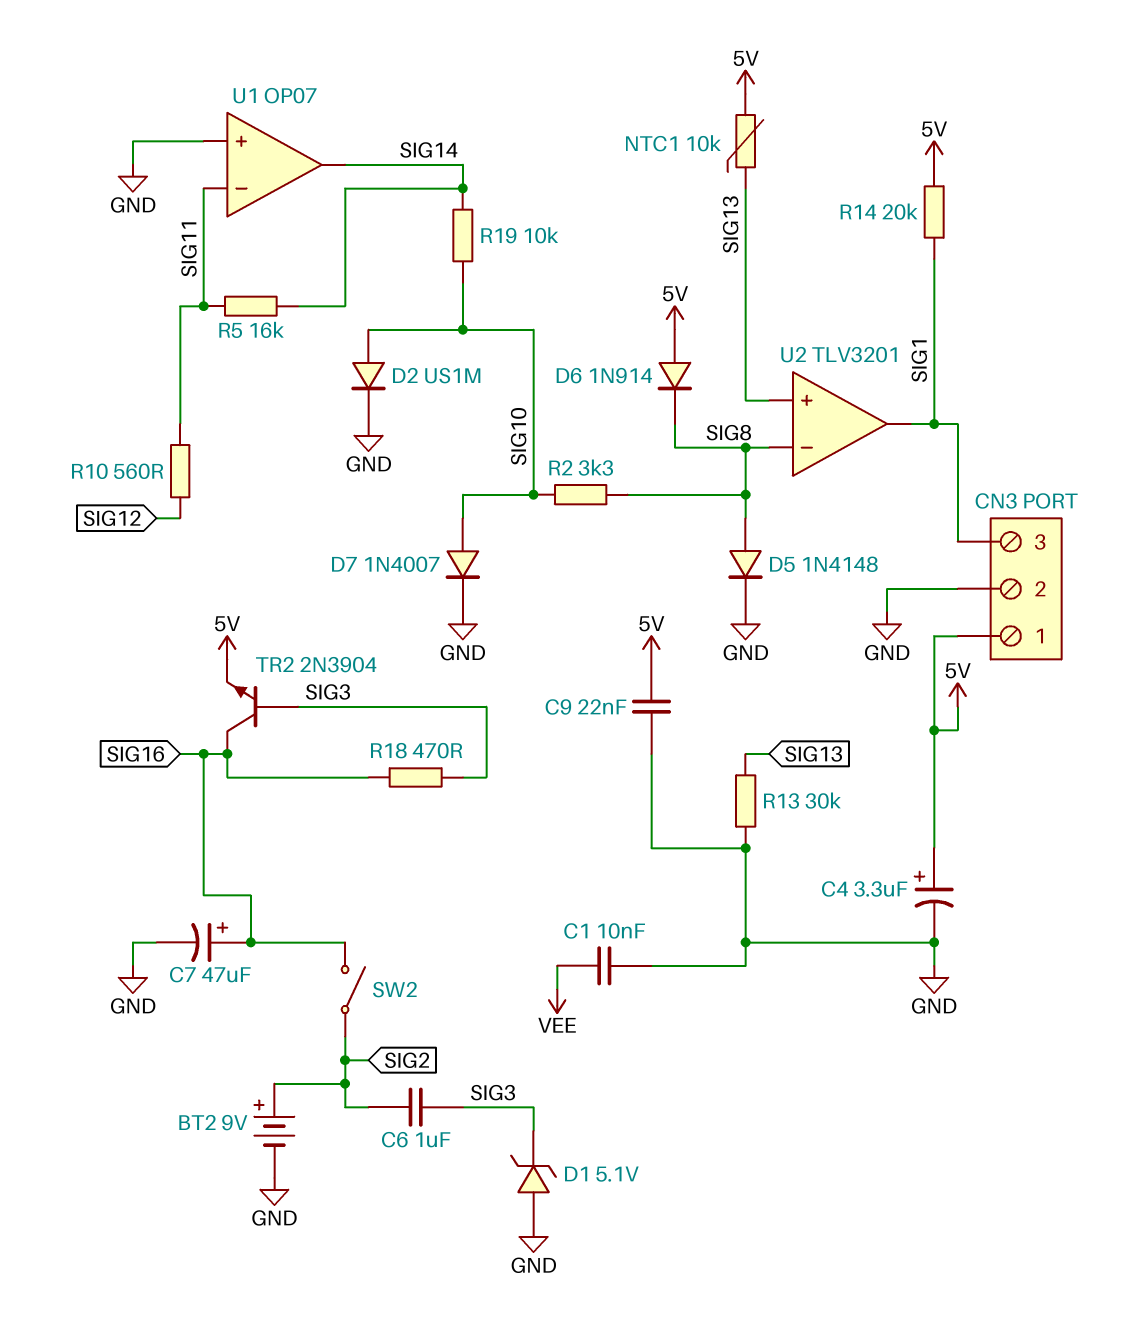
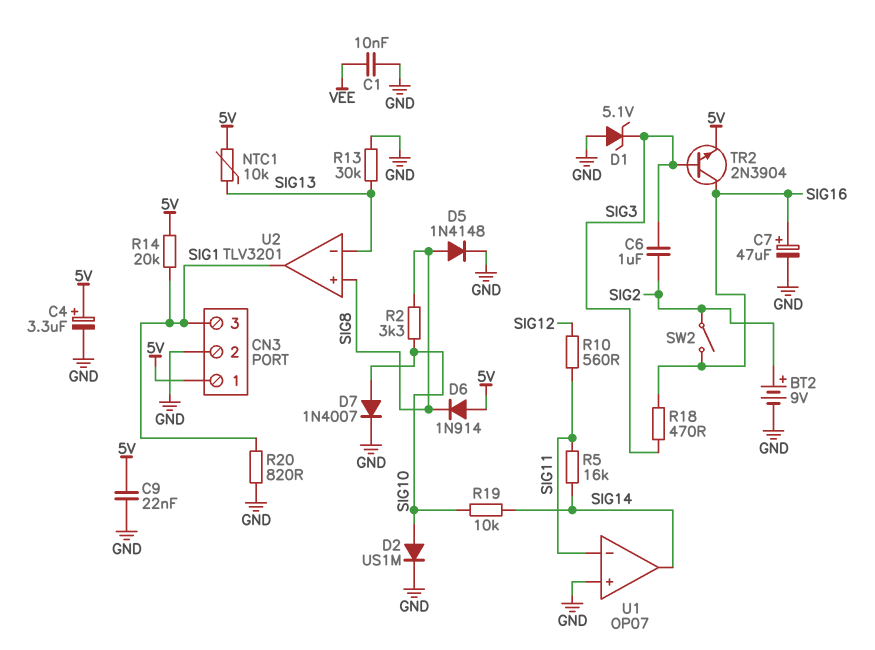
R20: none -> 820 (GND, SIG1)
U2 pin in+: SIG13 -> SIG8
U2 pin in-: SIG8 -> SIG13

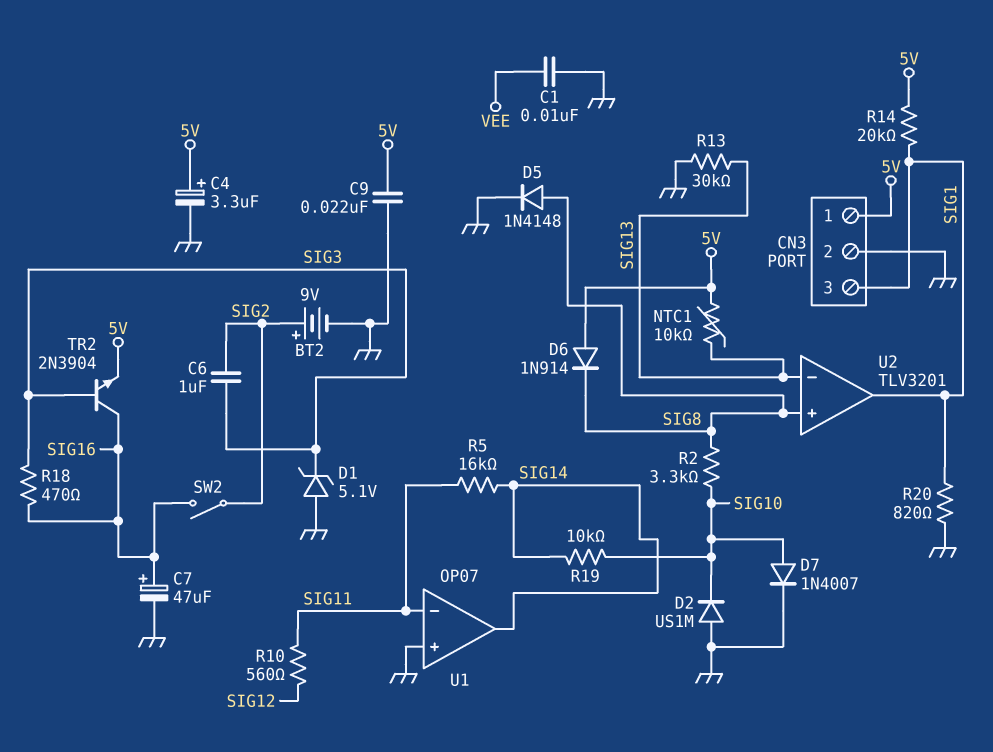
D2: diode US1M (A SIG10, K GND) -> diode US1M (A GND, K SIG10)

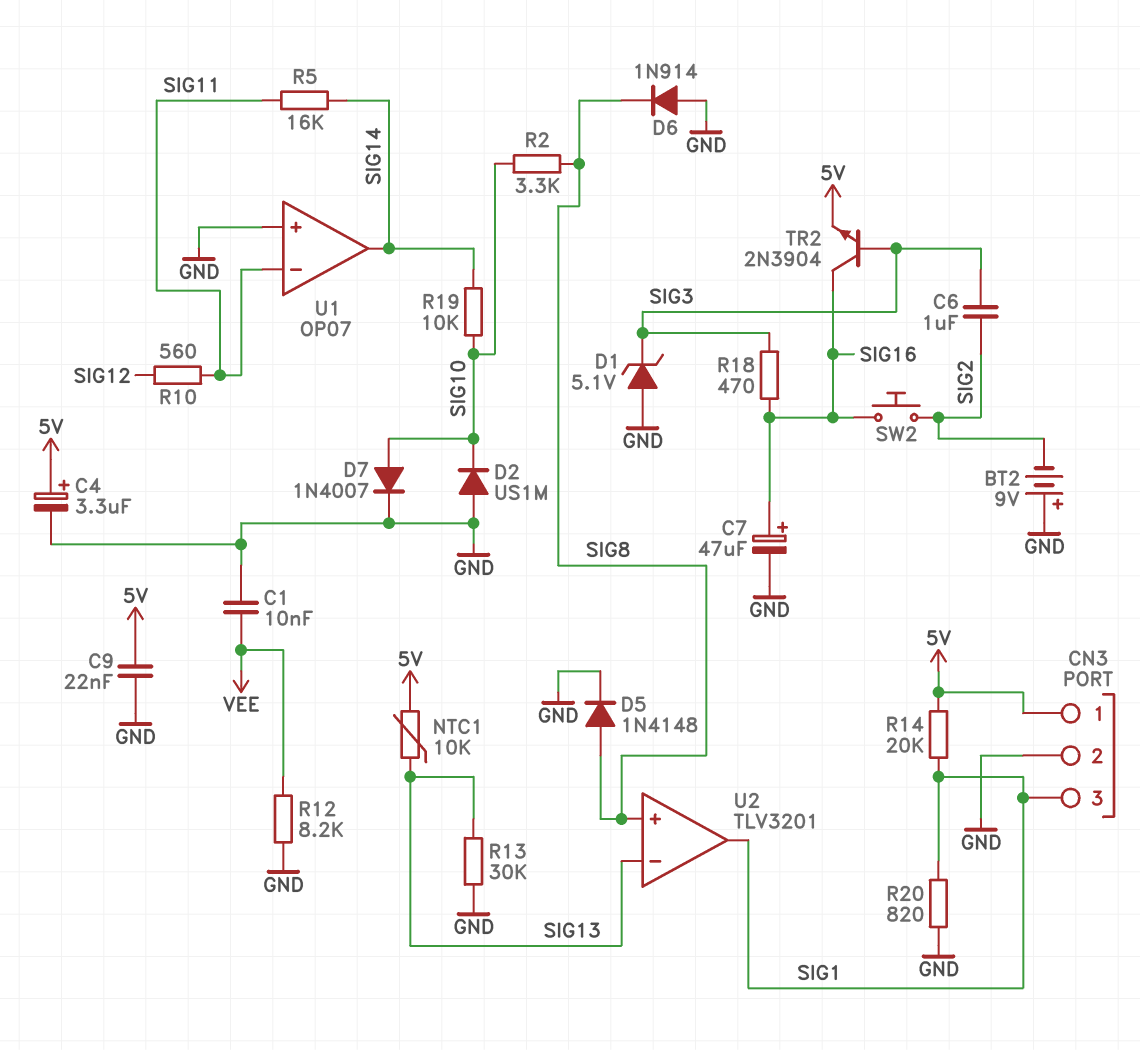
BT2: 9V (plus SIG2, minus GND) -> 9V (plus GND, minus SIG2)
D6: diode 1N914 (A 5V, K SIG8) -> diode 1N914 (A GND, K SIG8)
R12: none -> 8.2k (GND, VEE)
SW2: switch (SIG2, SIG16) -> button (SIG2, SIG16)

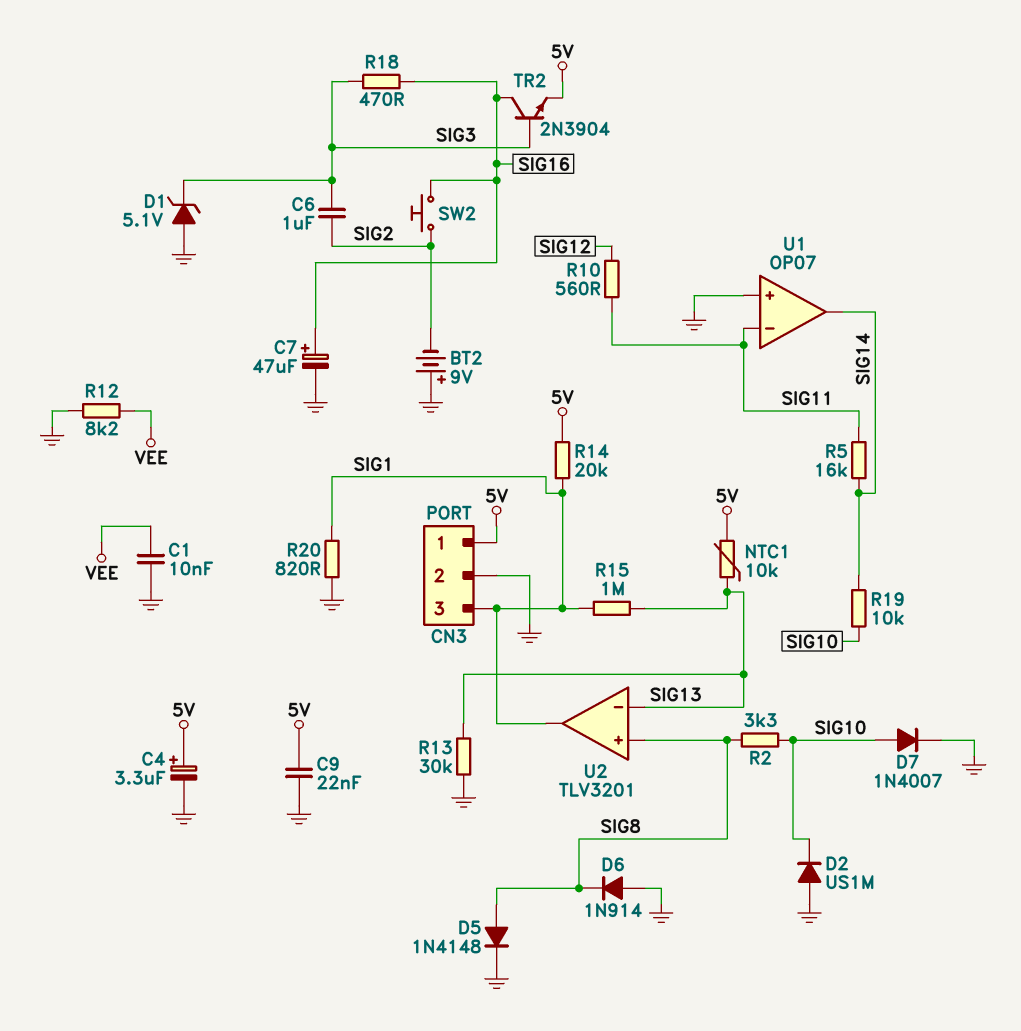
R15: none -> 1M (SIG1, SIG13)

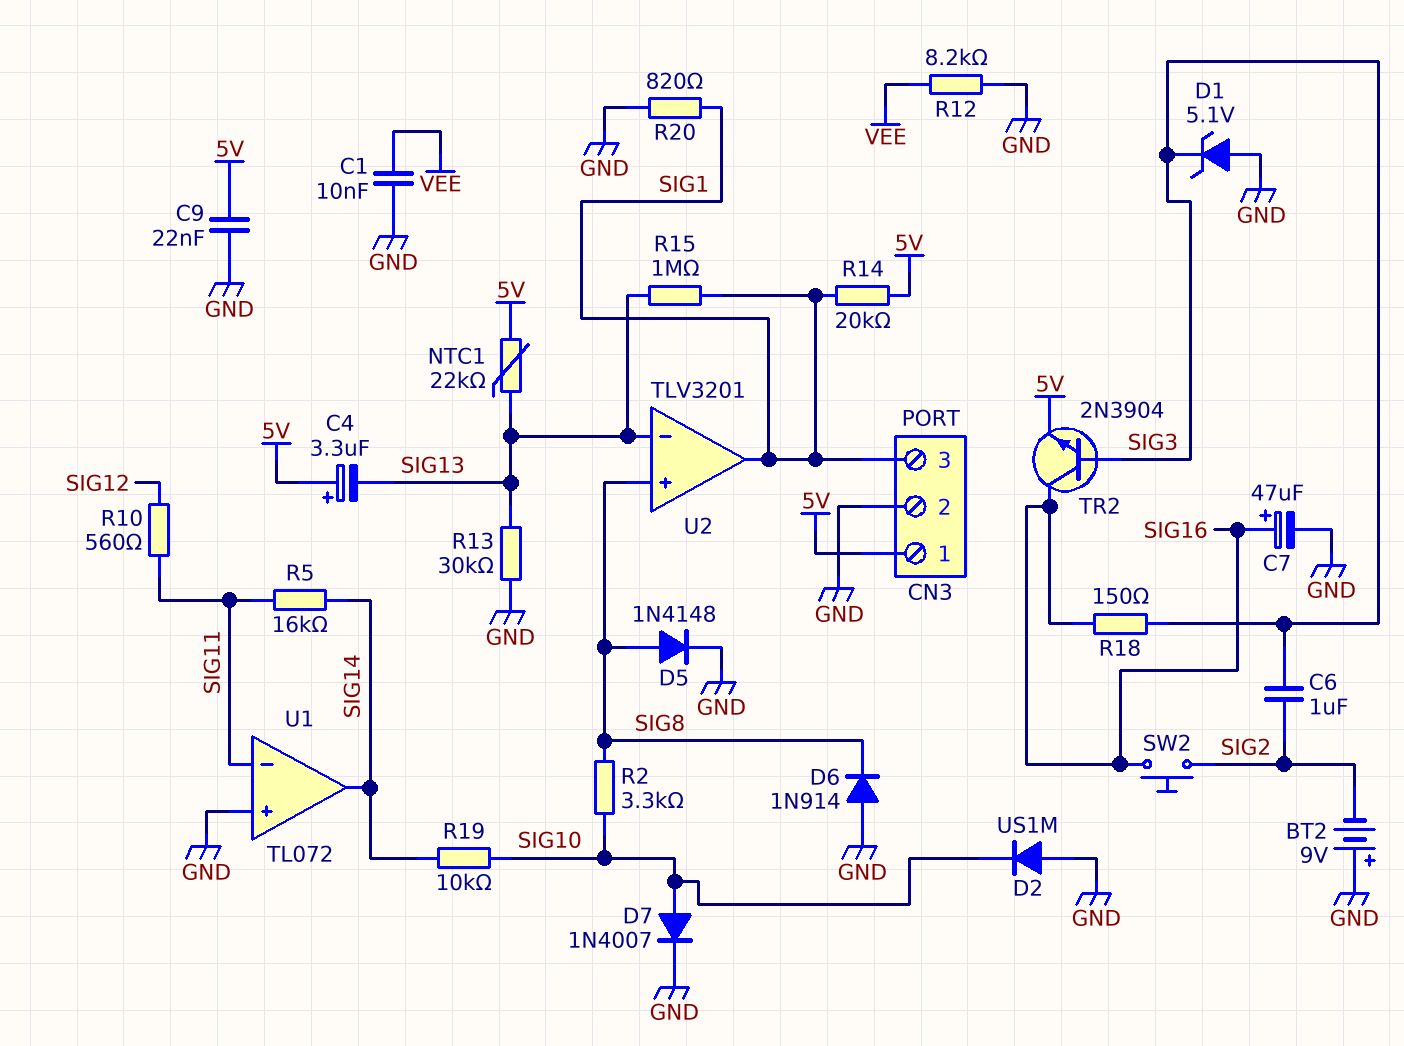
C4: 3.3uF (plus 5V, minus GND) -> 3.3uF (plus 5V, minus SIG13)
NTC1: 10k (5V, SIG13) -> 22k (5V, SIG13)
R18: 470 (SIG3, SIG16) -> 150 (SIG3, SIG16)
U1: OP07 -> TL072

